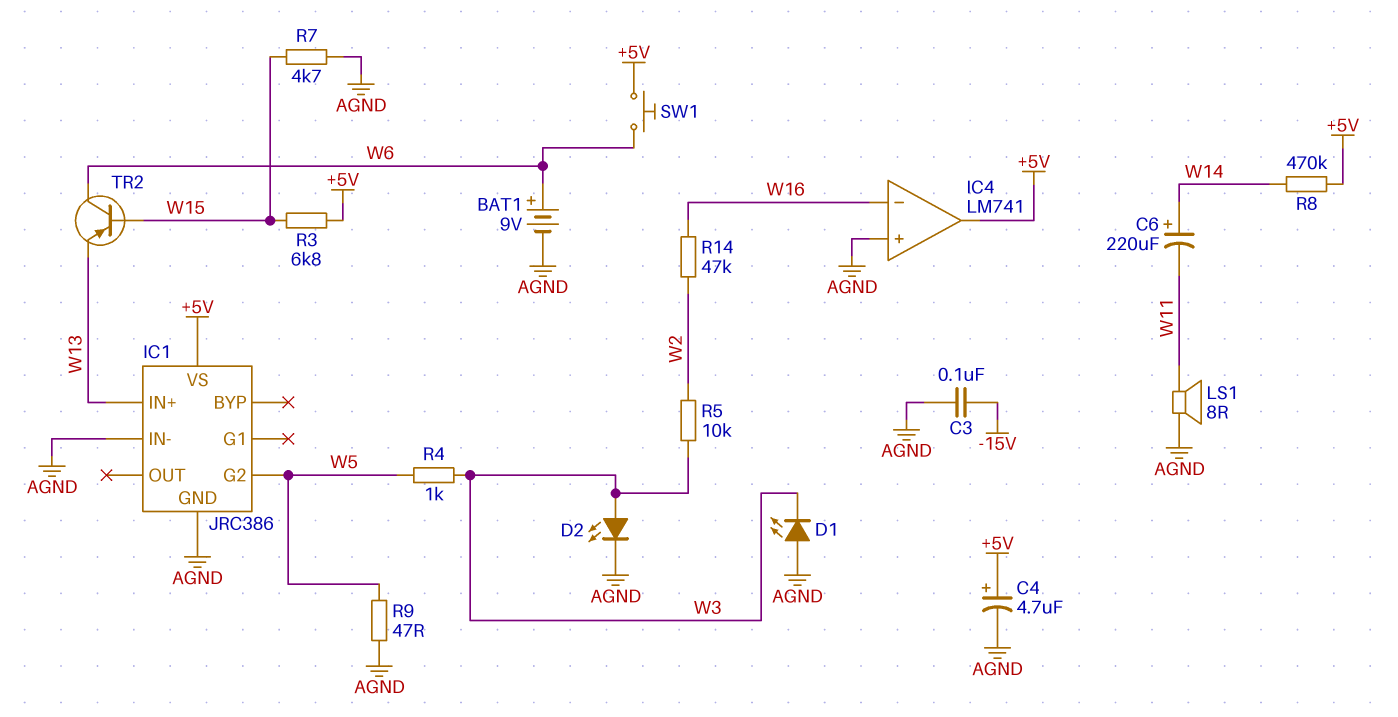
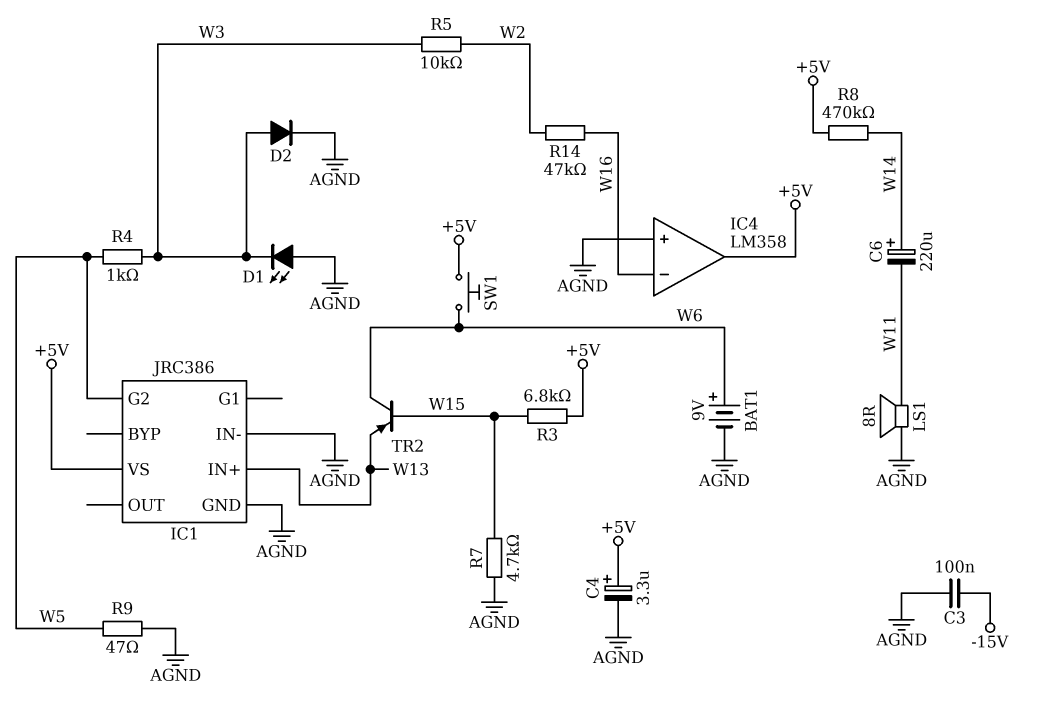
C4: 4.7uF (plus +5V, minus AGND) -> 3.3uF (plus +5V, minus AGND)
D2: LED (A W3, K AGND) -> diode (A W3, K AGND)
IC4: LM741 -> LM358

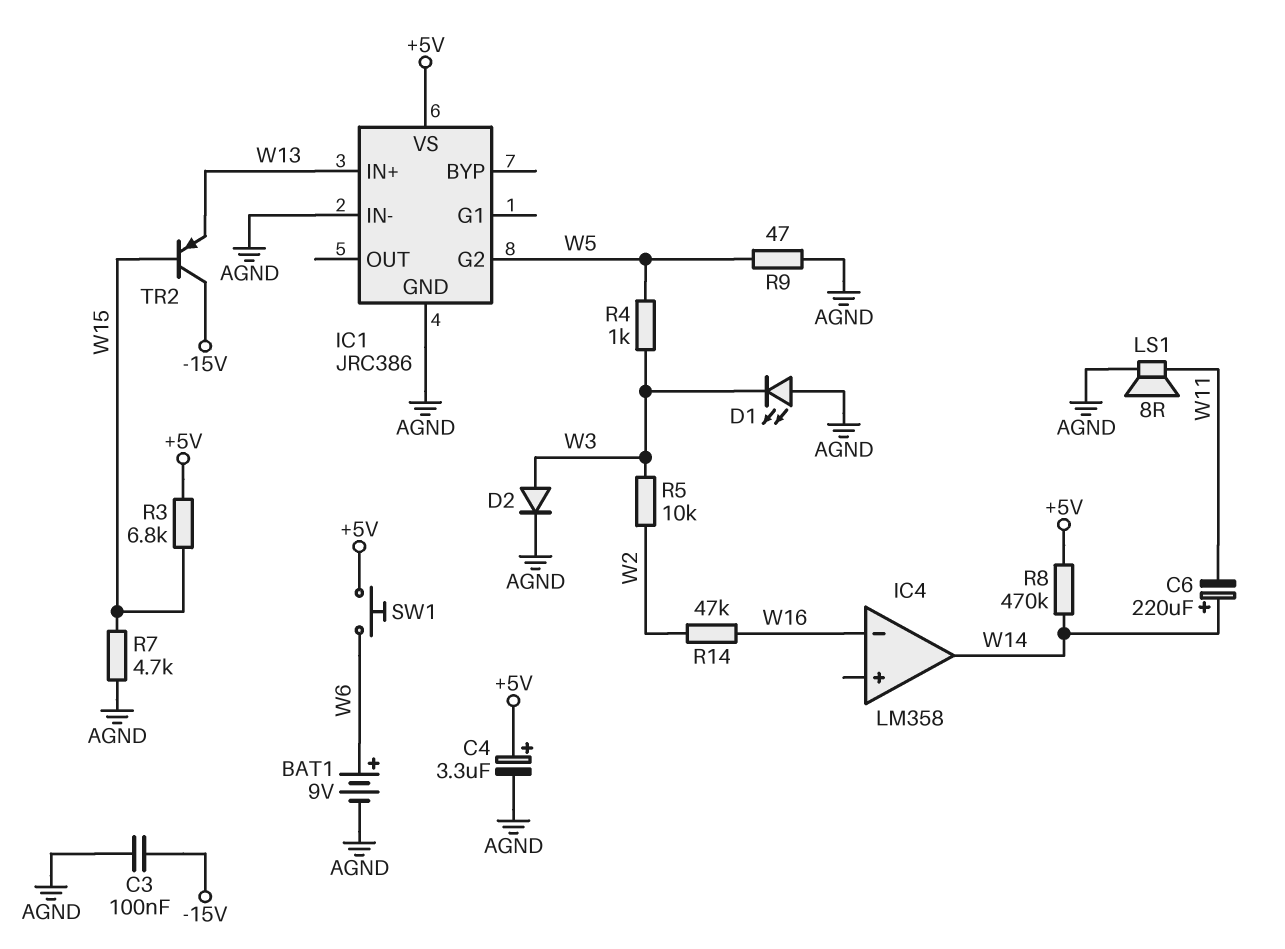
IC4 pin in+: AGND -> none
IC4 pin out: +5V -> W14
TR2: PNP (B W15, C W6, E W13) -> PNP (B W15, C -15V, E W13)

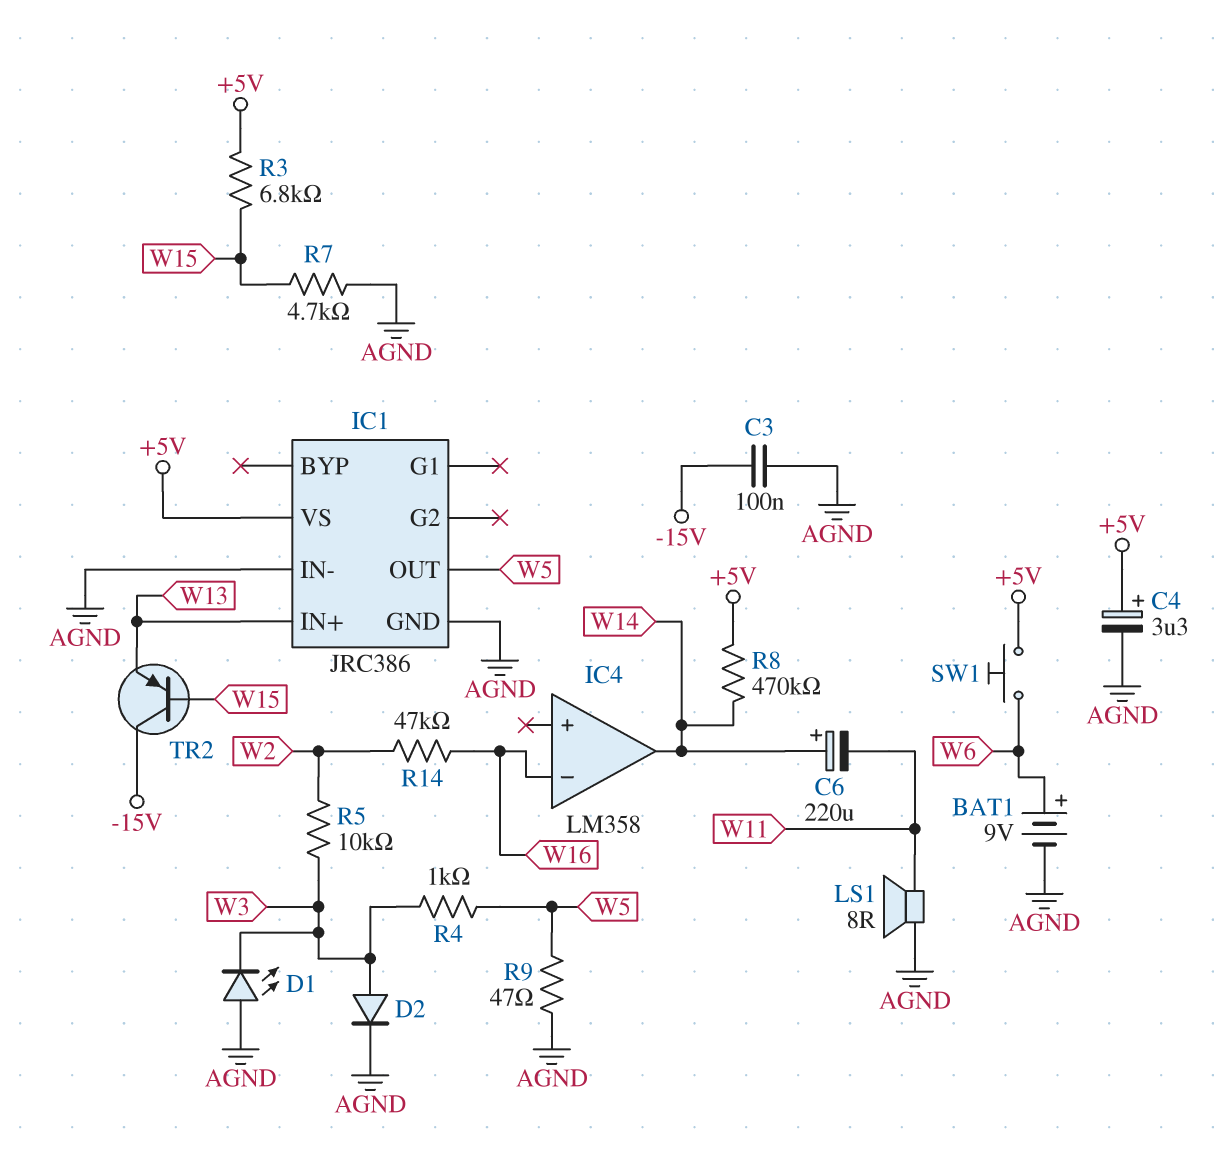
IC1 pin G2: W5 -> none
IC1 pin OUT: none -> W5

